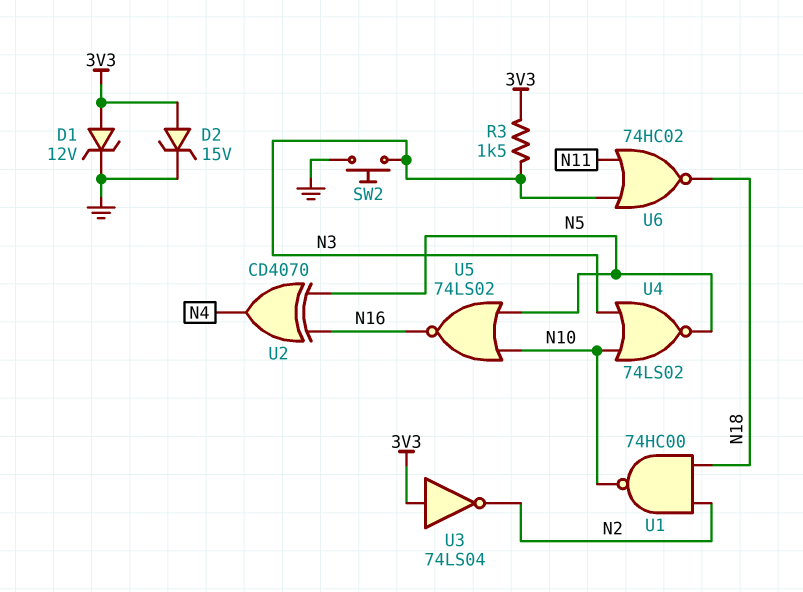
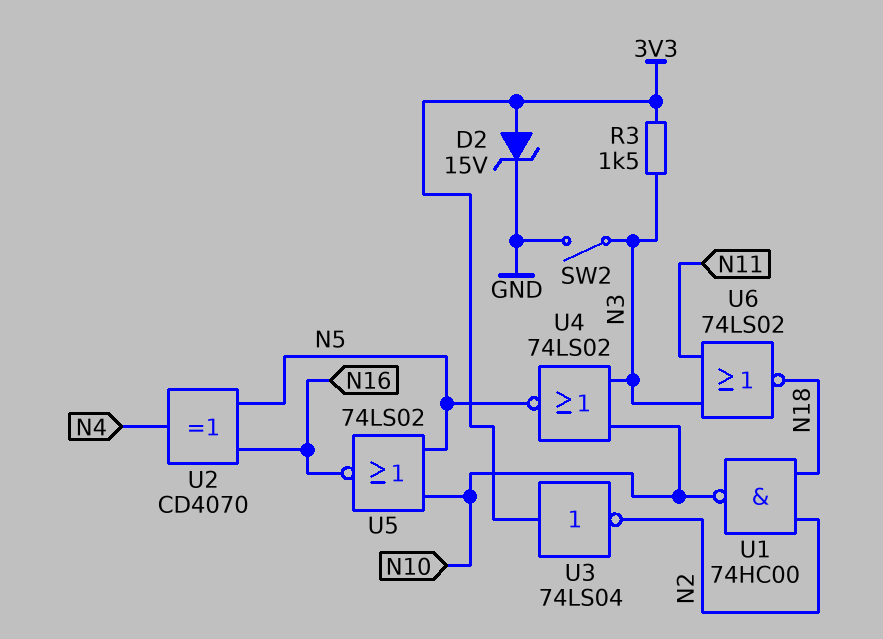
D1: zener 12V (A 3V3, K GND) -> none
SW2: button (GND, N3) -> switch (GND, N3)
U6: NOR 74HC02 (in N3, in N11, out N18) -> NOR 74LS02 (in N3, in N11, out N18)

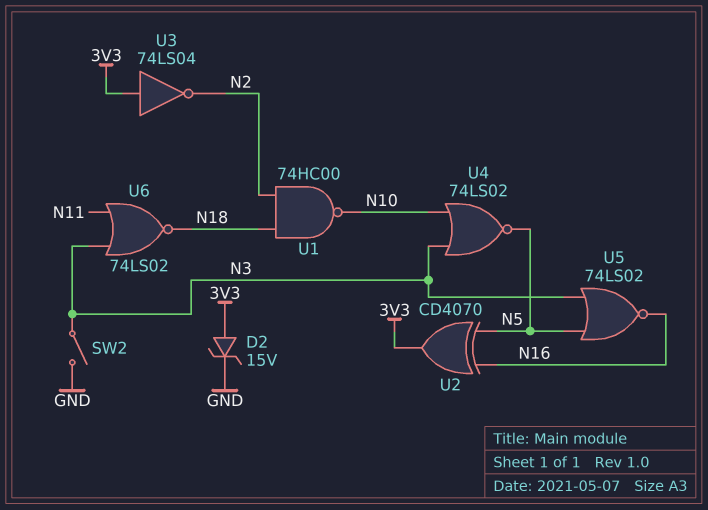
R3: 1.5k (3V3, N3) -> none
U2: XOR CD4070 (in N5, in N16, out N4) -> XOR CD4070 (in N5, in N16, out 3V3)
U5: NOR 74LS02 (in N5, in N10, out N16) -> NOR 74LS02 (in N3, in N5, out N16)

